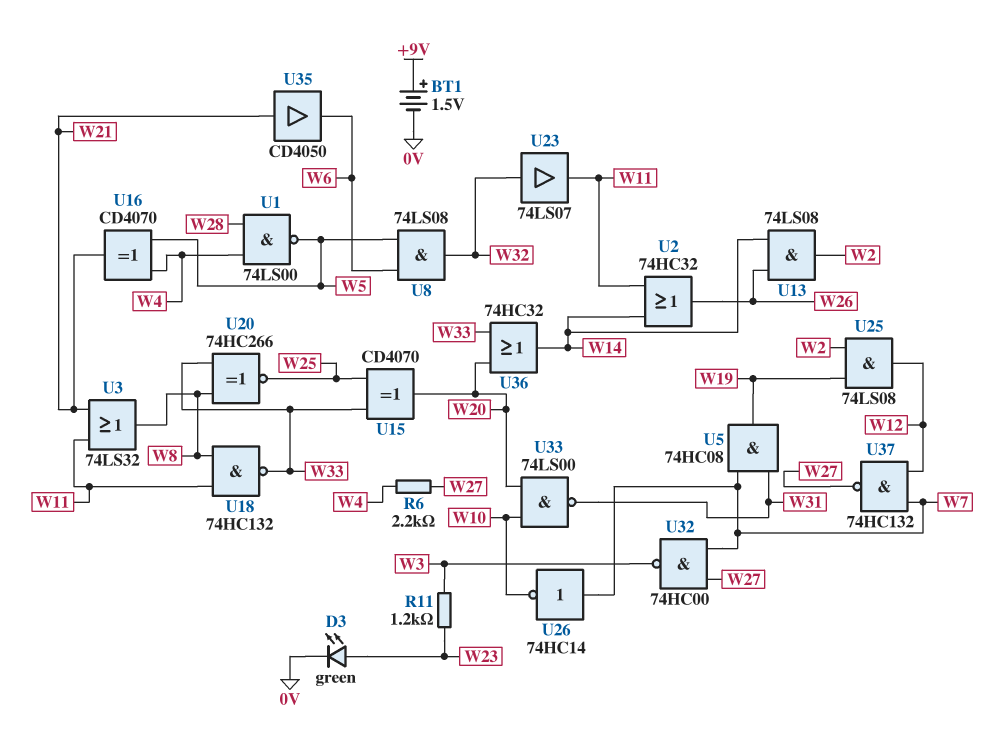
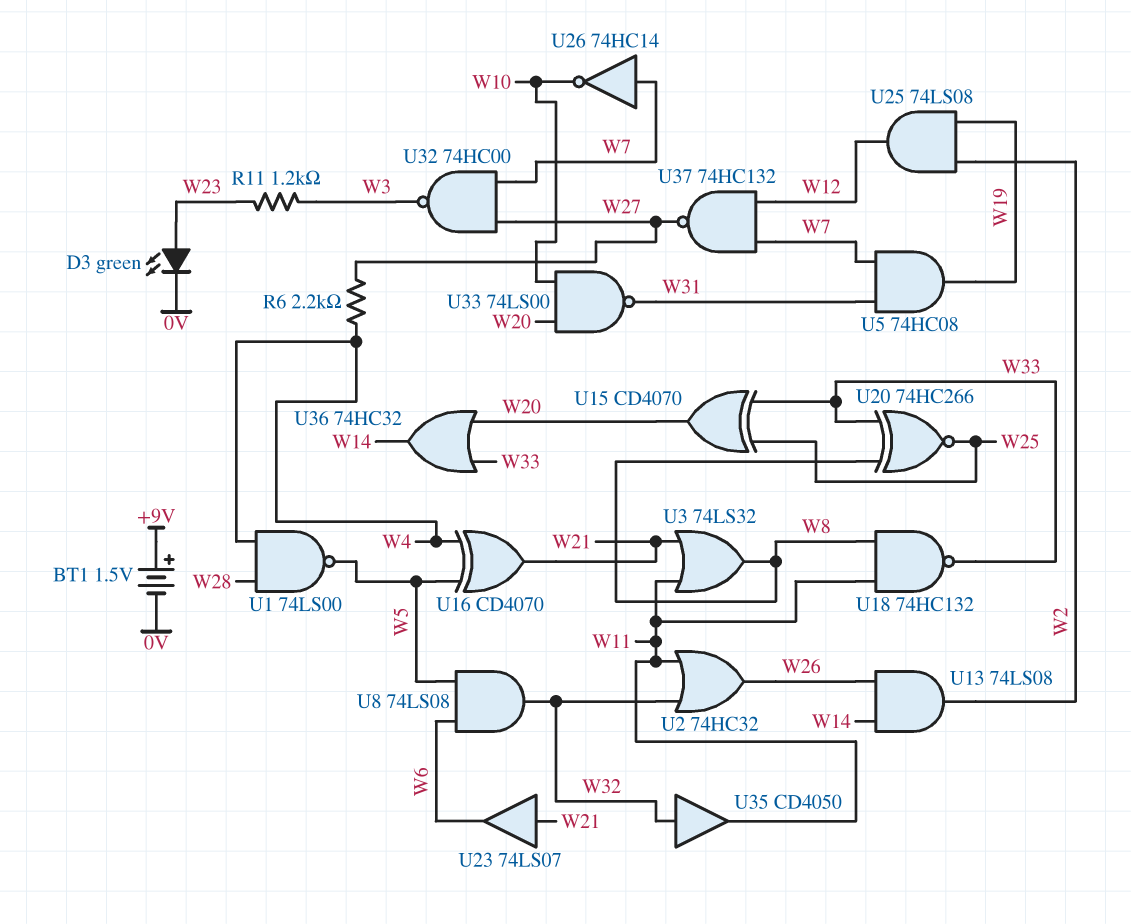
U2: OR 74HC32 (in W11, in W14, out W26) -> OR 74HC32 (in W11, in W32, out W26)
U23: buffer 74LS07 (in W32, out W11) -> buffer 74LS07 (in W21, out W6)
U35: buffer CD4050 (in W21, out W6) -> buffer CD4050 (in W32, out W11)

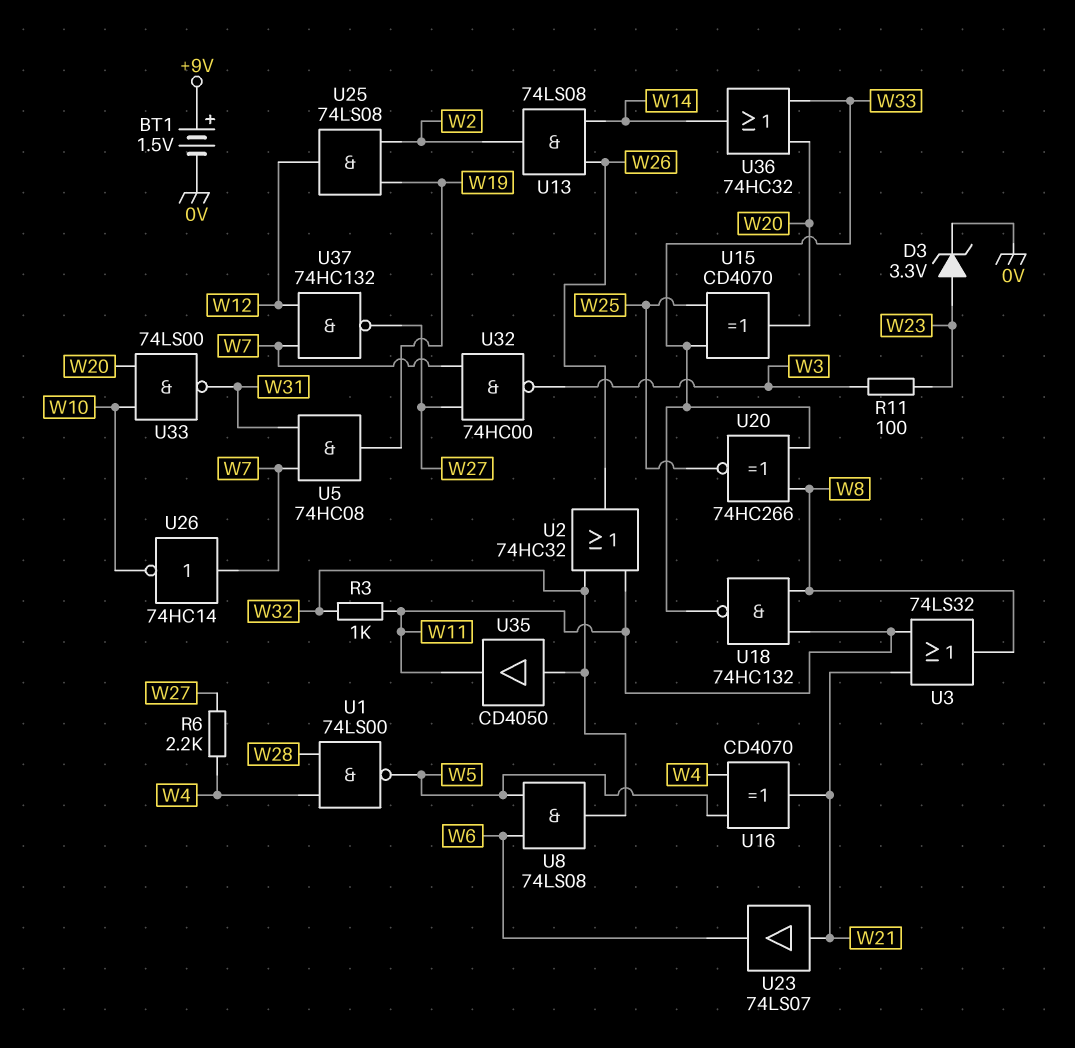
D3: LED green (A W23, K 0V) -> zener 3.3V (A W23, K 0V)
R3: none -> 1k (W11, W32)
R11: 1.2k (W3, W23) -> 100 (W3, W23)

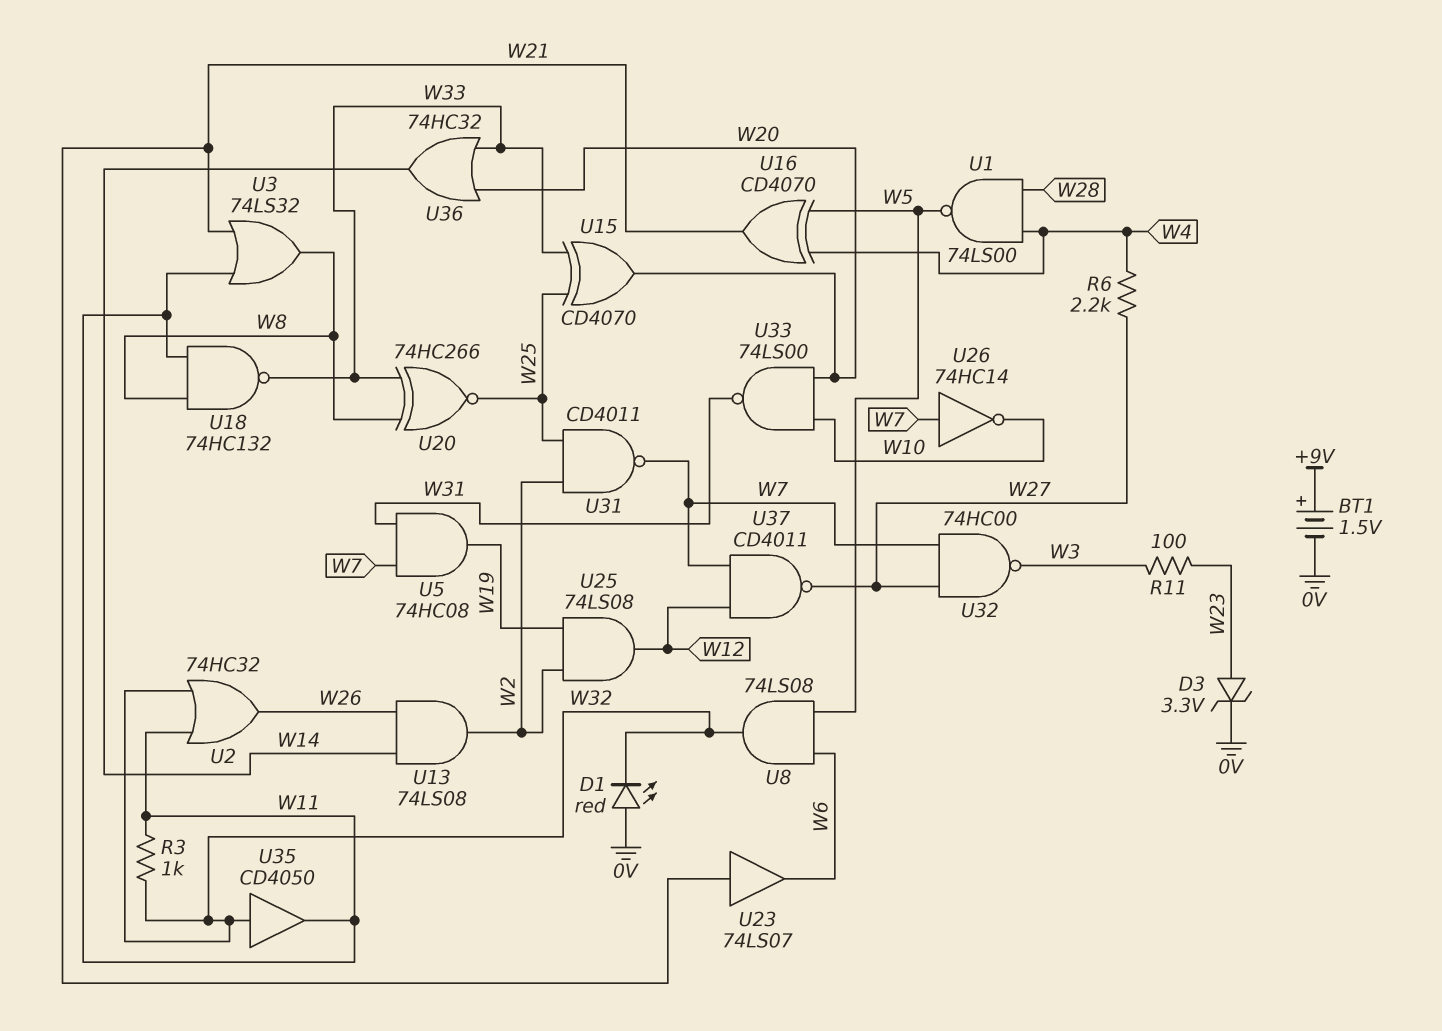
D1: none -> LED red (A 0V, K W32)
U31: none -> NAND CD4011 (in W2, in W25, out W7)
U37: NAND 74HC132 (in W7, in W12, out W27) -> NAND CD4011 (in W7, in W12, out W27)

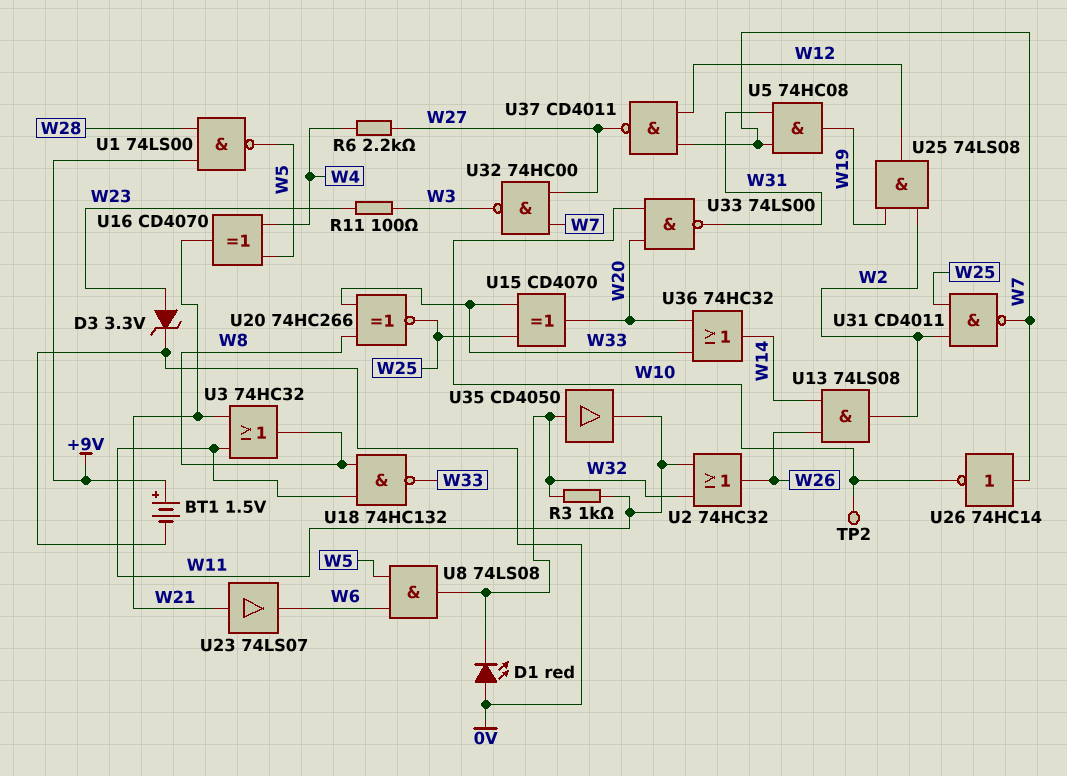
TP2: none -> test point (W10)
U1: NAND 74LS00 (in W4, in W28, out W5) -> NAND 74LS00 (in +9V, in W28, out W5)
U3: OR 74LS32 (in W11, in W21, out W8) -> OR 74HC32 (in W11, in W21, out W8)

